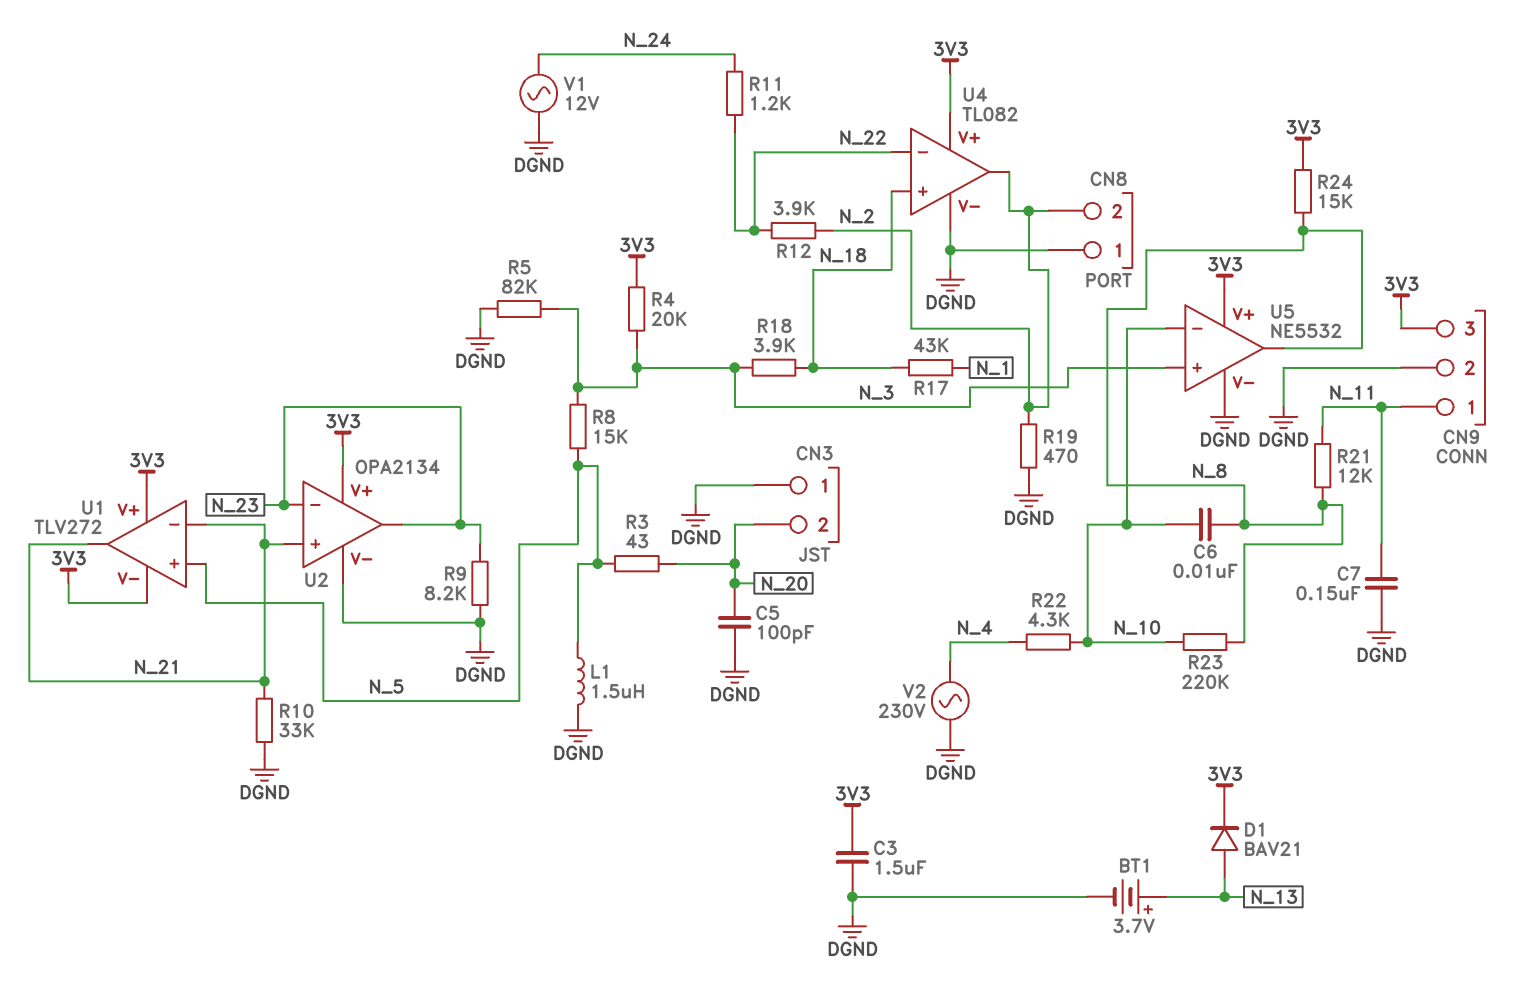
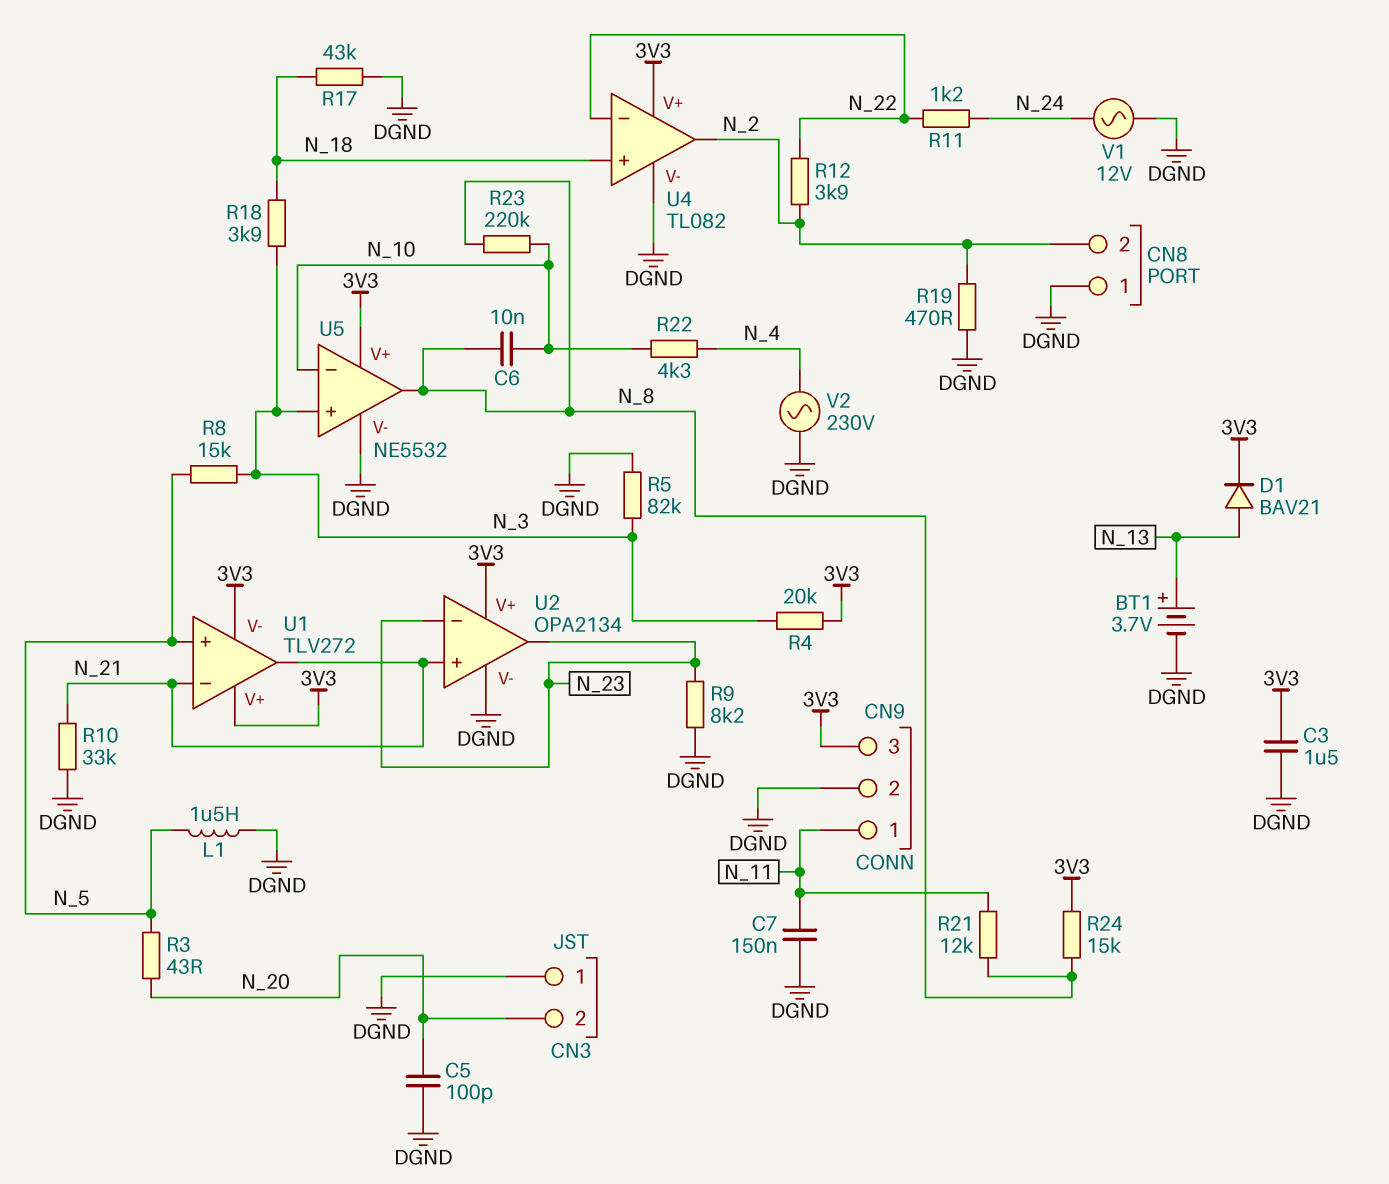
R17: 43k (N_1, N_18) -> 43k (DGND, N_18)

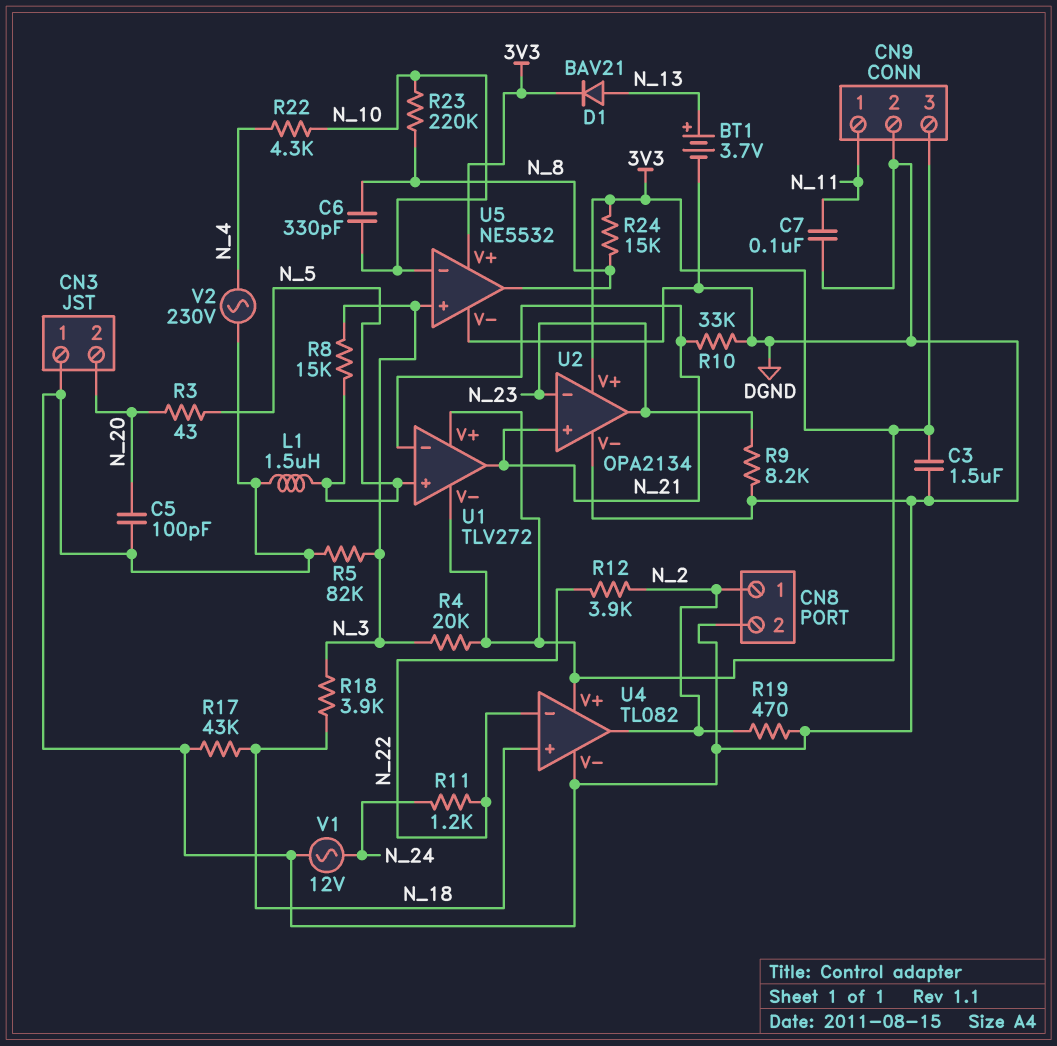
C6: 10nF (N_8, N_10) -> 330pF (N_8, N_10)
C7: 150nF (DGND, N_11) -> 100nF (DGND, N_11)
CN8 pin 1: DGND -> N_2
CN8 pin 2: N_2 -> DGND
R21: 12k (N_8, N_11) -> none

